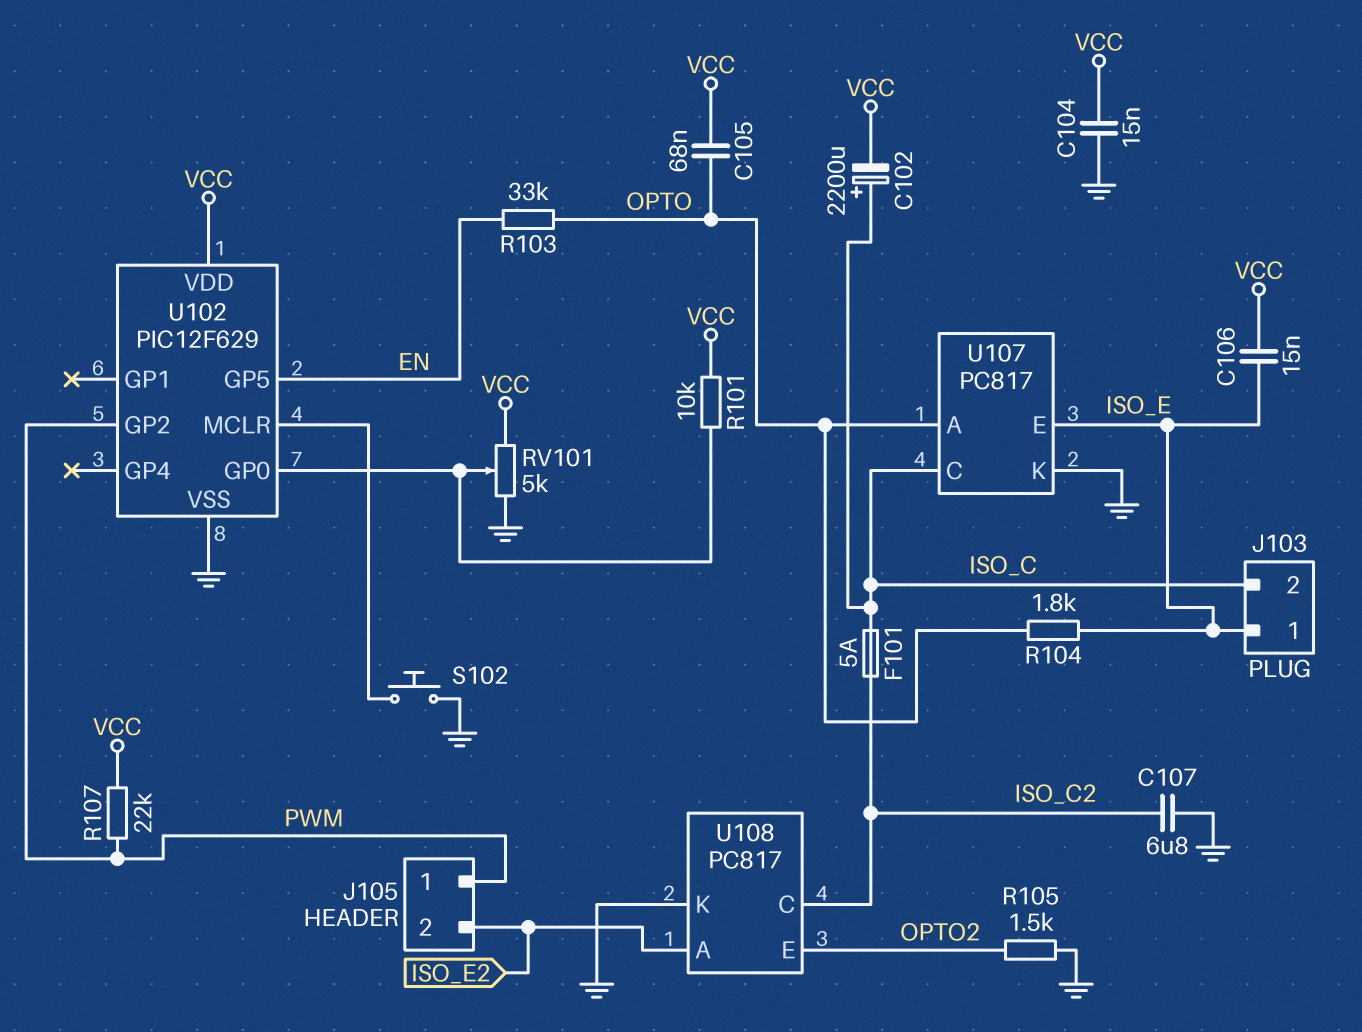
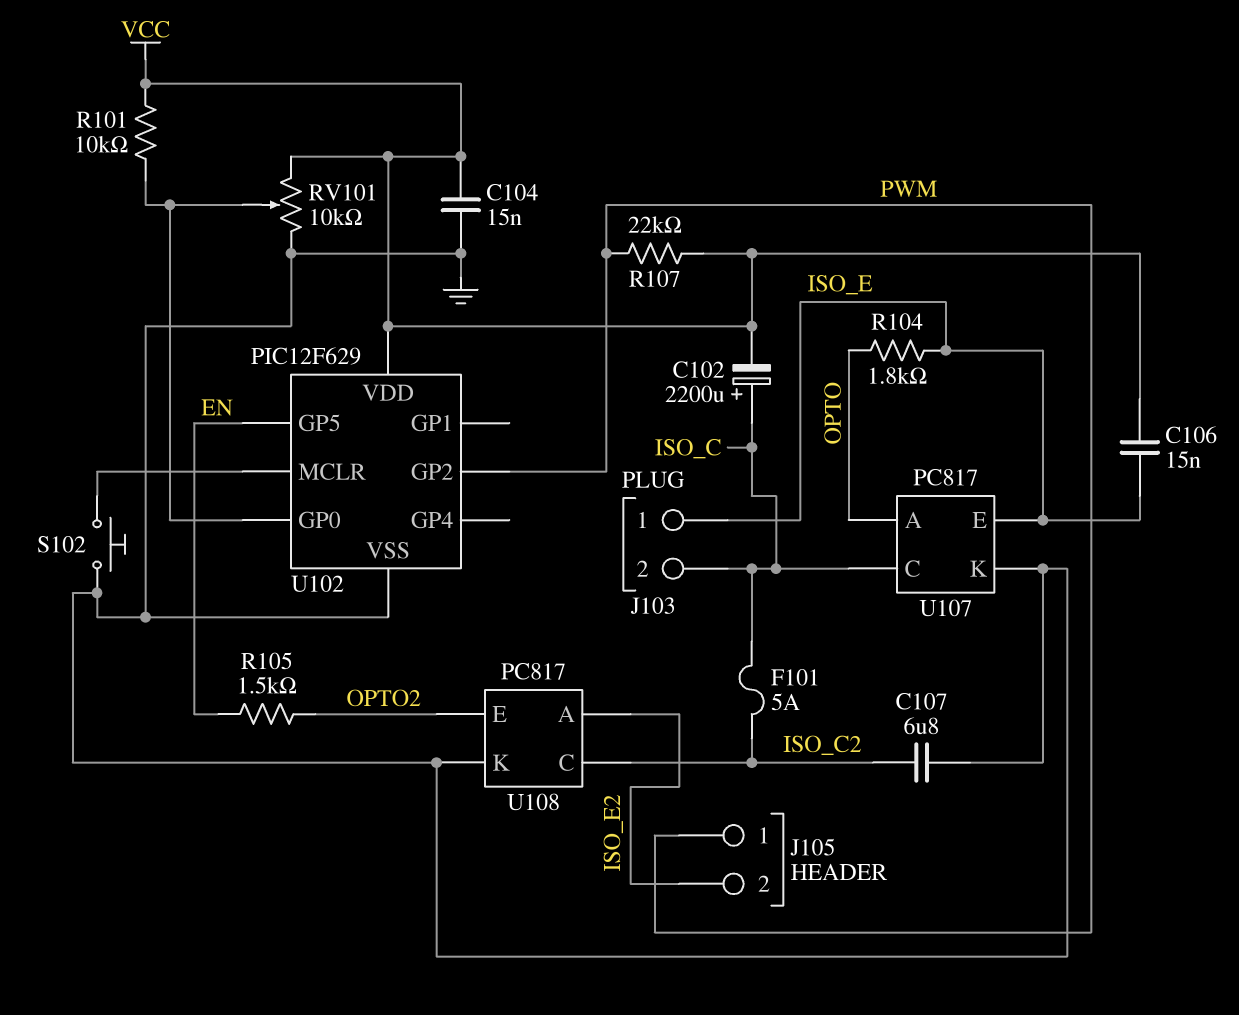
C105: 68nF (OPTO, VCC) -> none
R103: 33k (EN, OPTO) -> none
R105: 1.5k (GND, OPTO2) -> 1.5k (EN, OPTO2)
RV101: 5k (GND, VCC, wiper U102/GP0) -> 10k (GND, VCC, wiper U102/GP0)

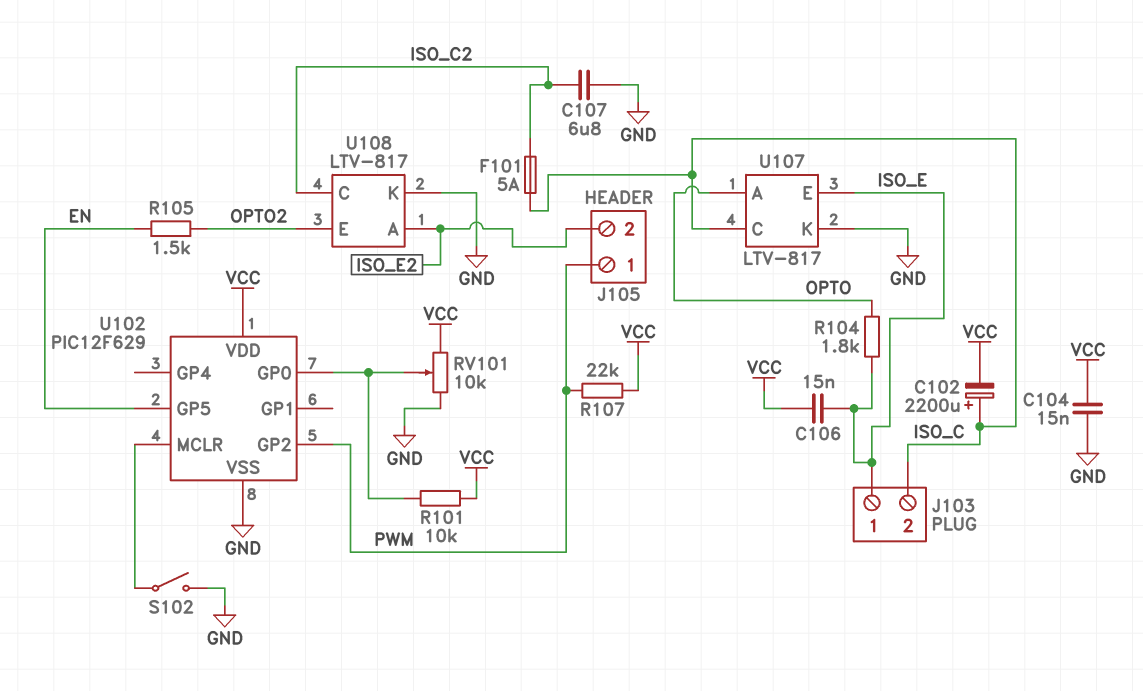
S102: button (GND, U102/MCLR) -> switch (GND, U102/MCLR)
U107: PC817 -> LTV-817
U108: PC817 -> LTV-817

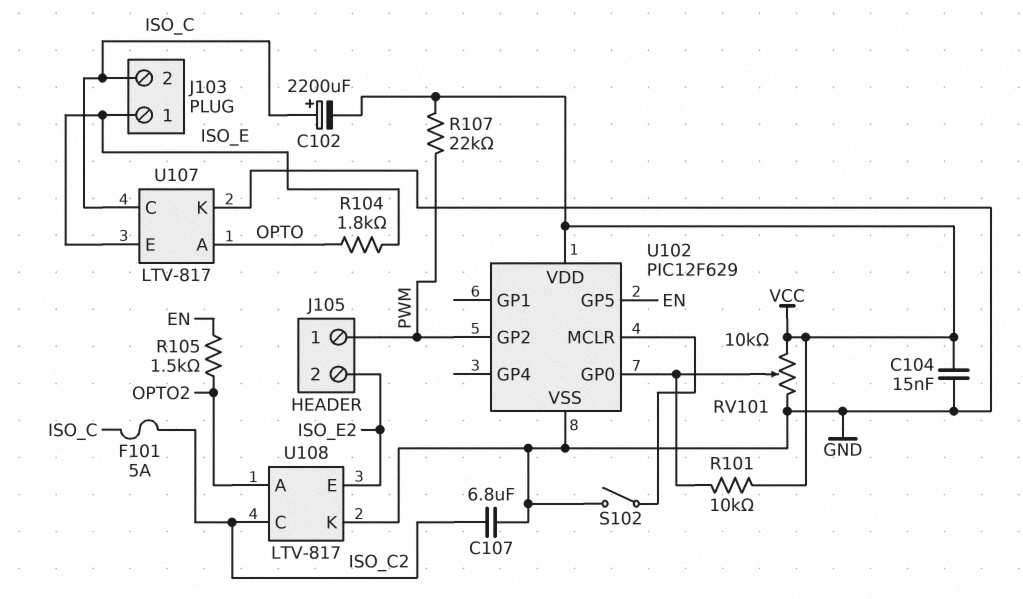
C106: 15nF (ISO_E, VCC) -> none
U108 pin A: ISO_E2 -> OPTO2
U108 pin E: OPTO2 -> ISO_E2

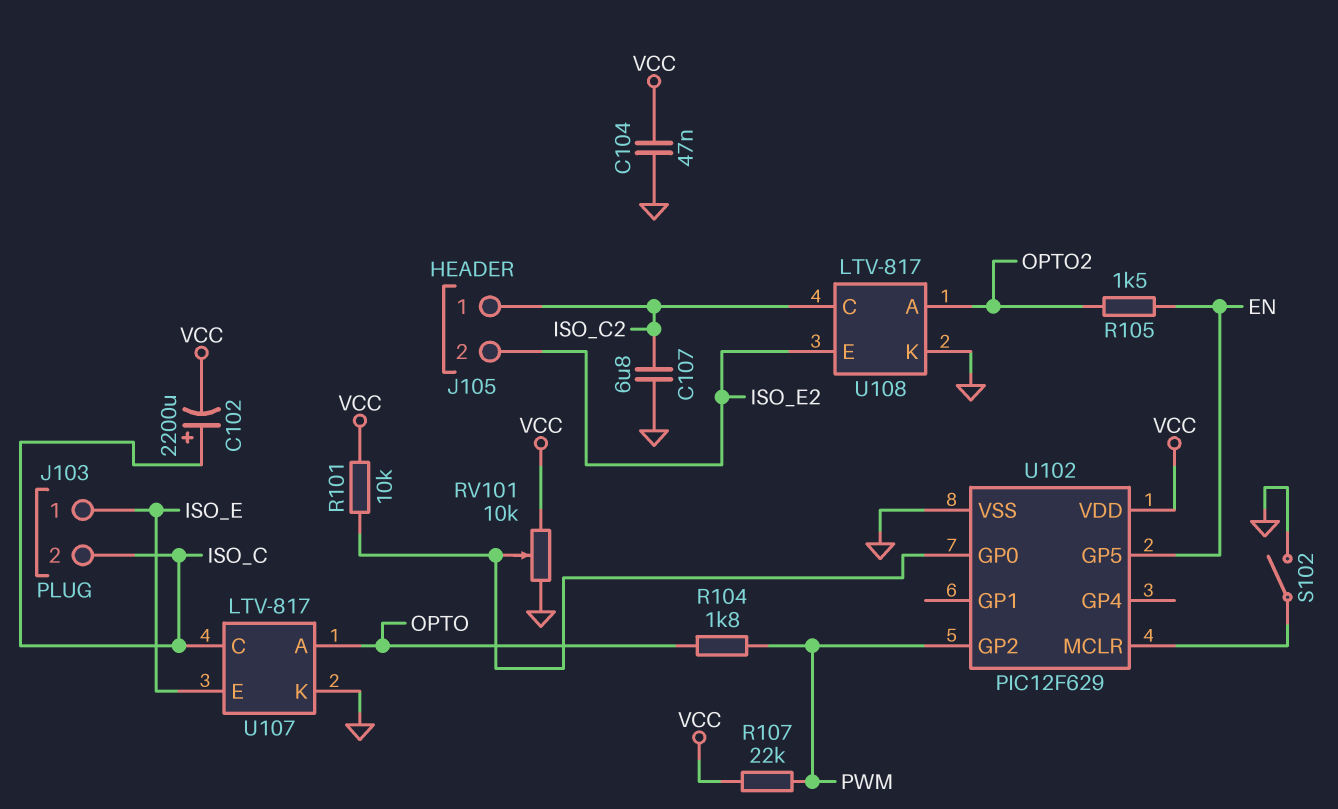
C104: 15nF (GND, VCC) -> 47nF (GND, VCC)
F101: 5A (ISO_C, ISO_C2) -> none
J105 pin 1: PWM -> ISO_C2
R104: 1.8k (ISO_E, OPTO) -> 1.8k (OPTO, PWM)

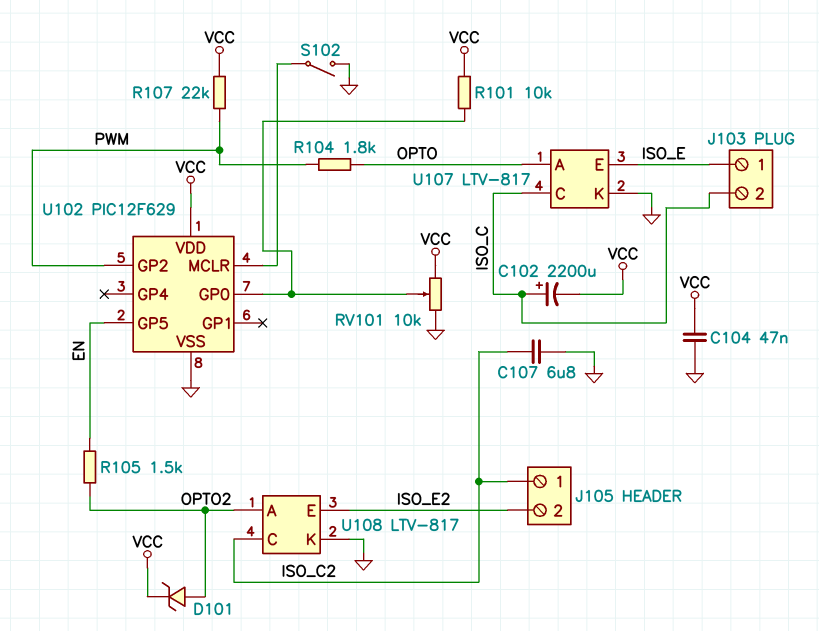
D101: none -> zener (A OPTO2, K VCC)

